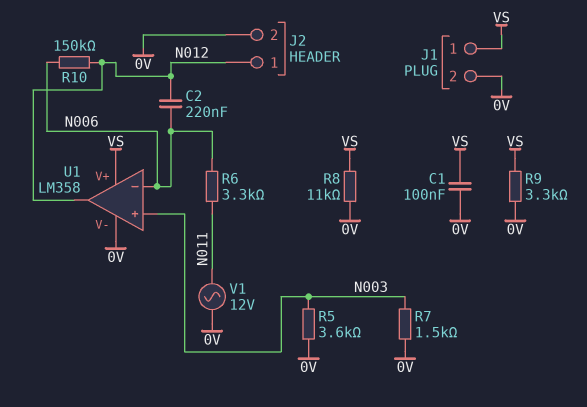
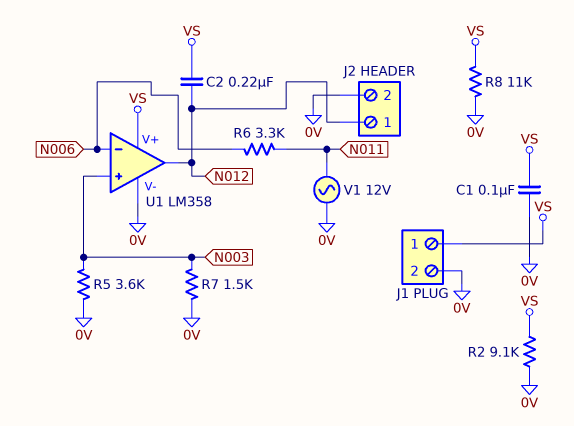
C2: 220nF (N006, N012) -> 220nF (N012, VS)
R2: none -> 9.1k (0V, VS)
R9: 3.3k (0V, VS) -> none
R10: 150k (N006, N012) -> none

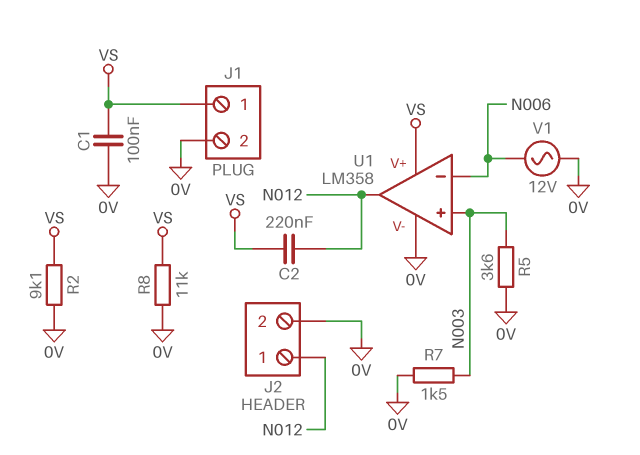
R6: 3.3k (N006, N011) -> none
V1: AC 12V (0V, N011) -> AC 12V (0V, N006)

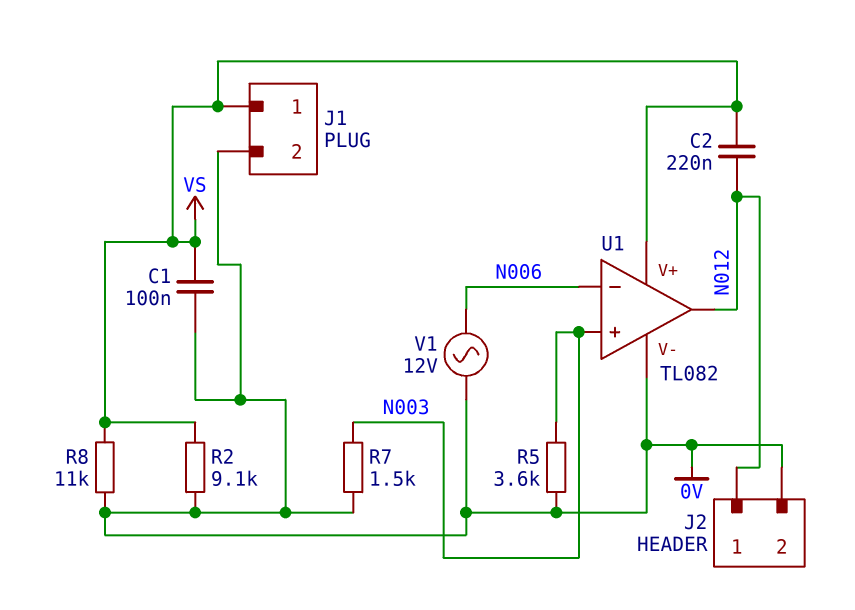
U1: LM358 -> TL082

